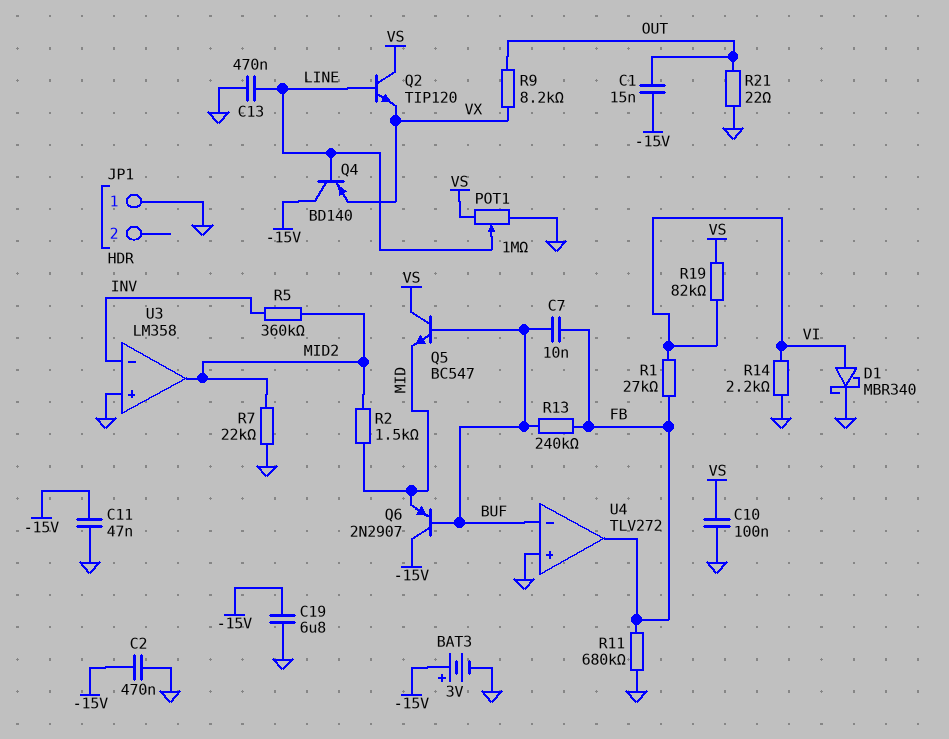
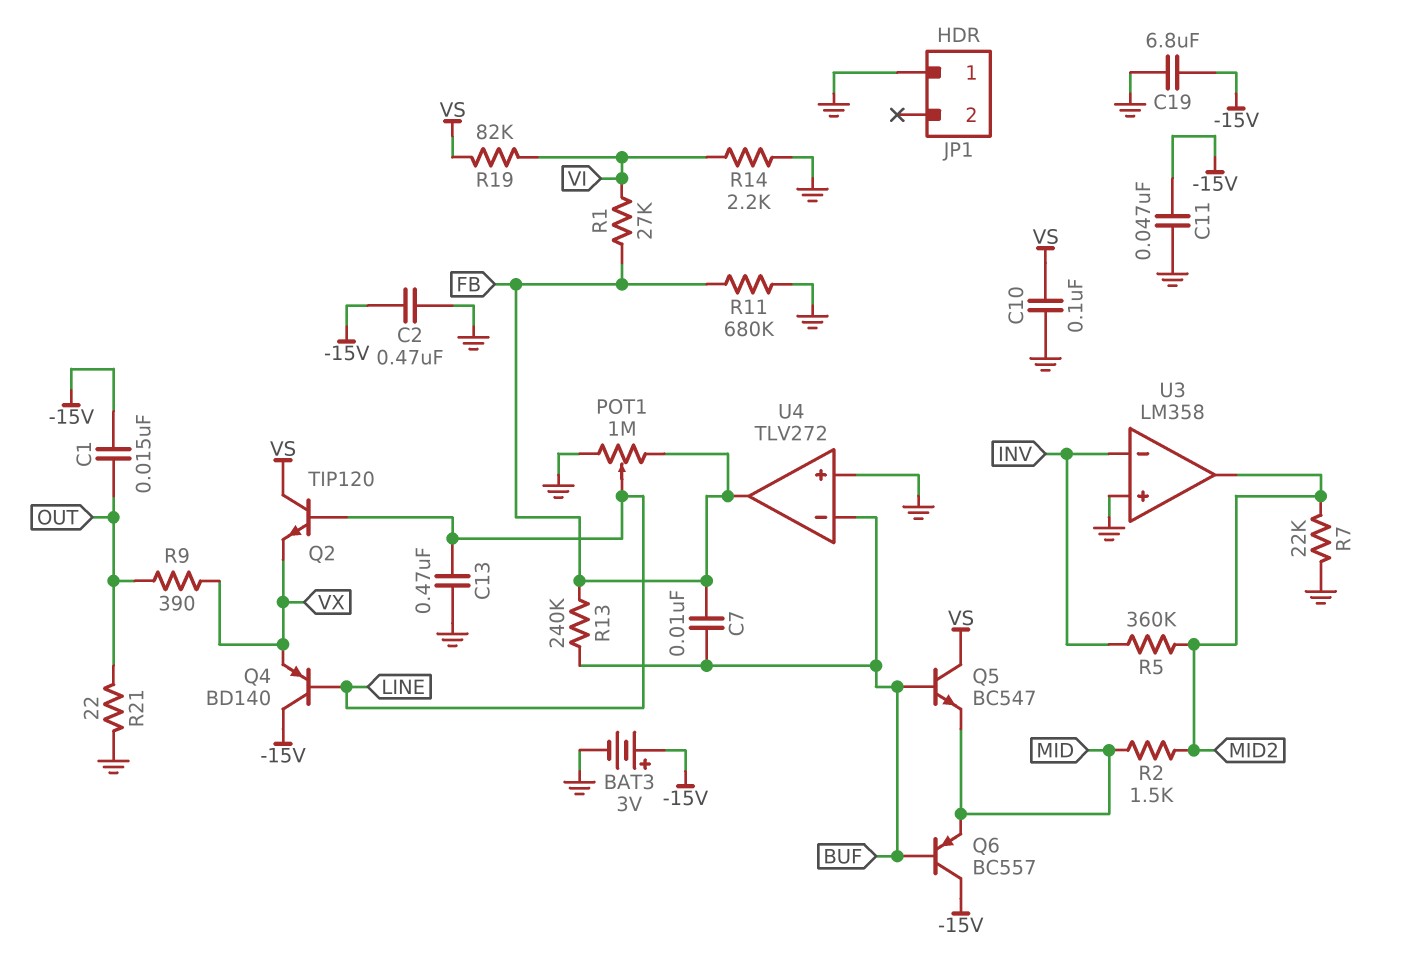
D1: schottky MBR340 (A VI, K GND) -> none
POT1: 1M (GND, VS, wiper LINE) -> 1M (FB, GND, wiper LINE)
Q6: PNP 2N2907 (B BUF, C -15V, E MID) -> PNP BC557 (B BUF, C -15V, E MID)
R9: 8.2k (OUT, VX) -> 390 (OUT, VX)

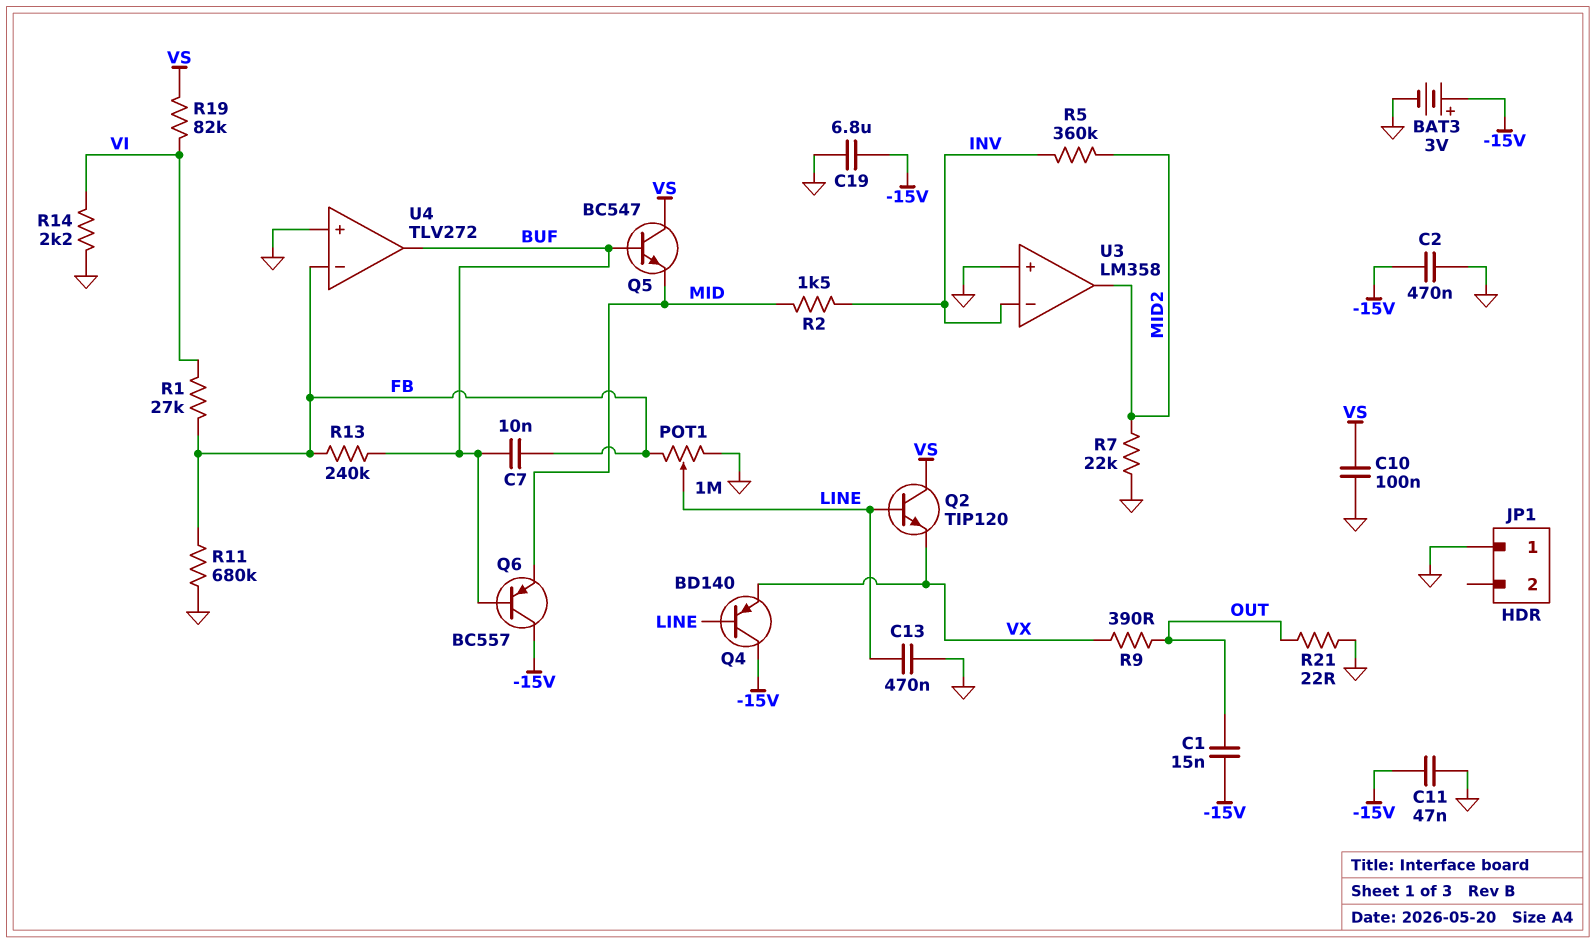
R2: 1.5k (MID, MID2) -> 1.5k (INV, MID)
U4 pin in-: BUF -> FB
U4 pin out: FB -> BUF

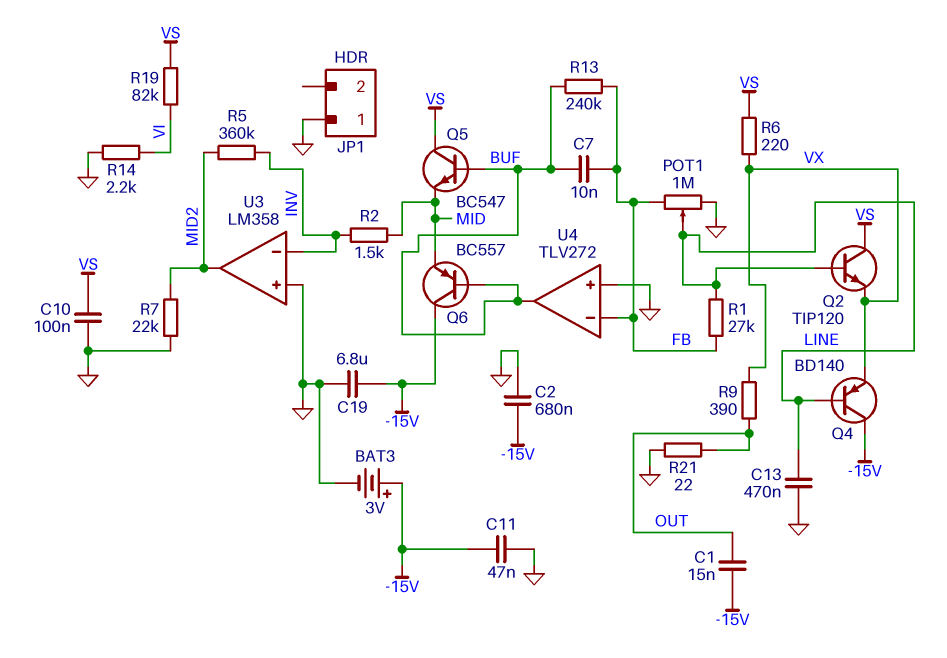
C2: 470nF (-15V, GND) -> 680nF (-15V, GND)
R1: 27k (FB, VI) -> 27k (FB, LINE)
R6: none -> 220 (VS, VX)
R11: 680k (FB, GND) -> none

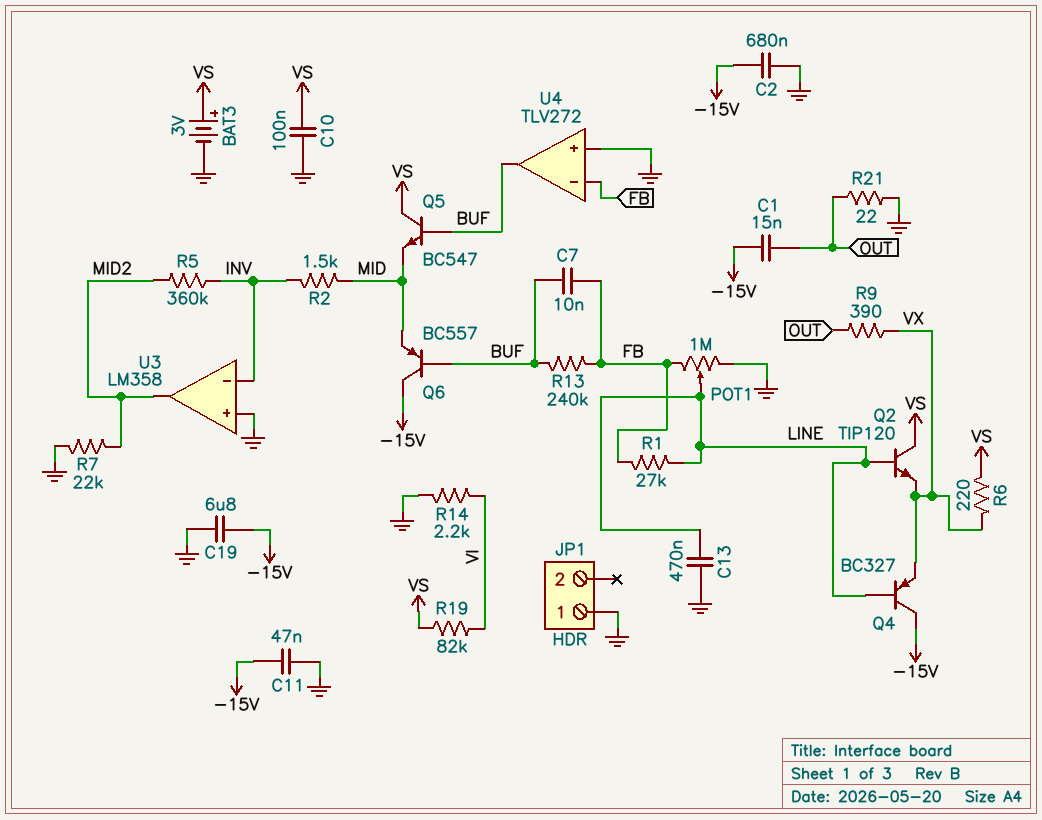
BAT3: 3V (plus -15V, minus GND) -> 3V (plus VS, minus GND)
Q4: PNP BD140 (B LINE, C -15V, E VX) -> PNP BC327 (B LINE, C -15V, E VX)

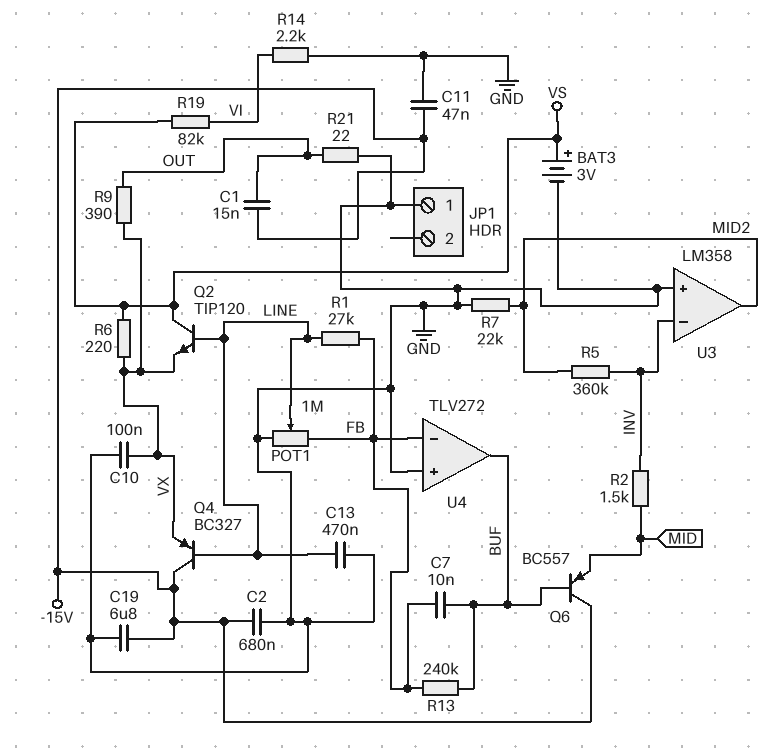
C10: 100nF (GND, VS) -> 100nF (GND, VX)
Q5: NPN BC547 (B BUF, C VS, E MID) -> none

